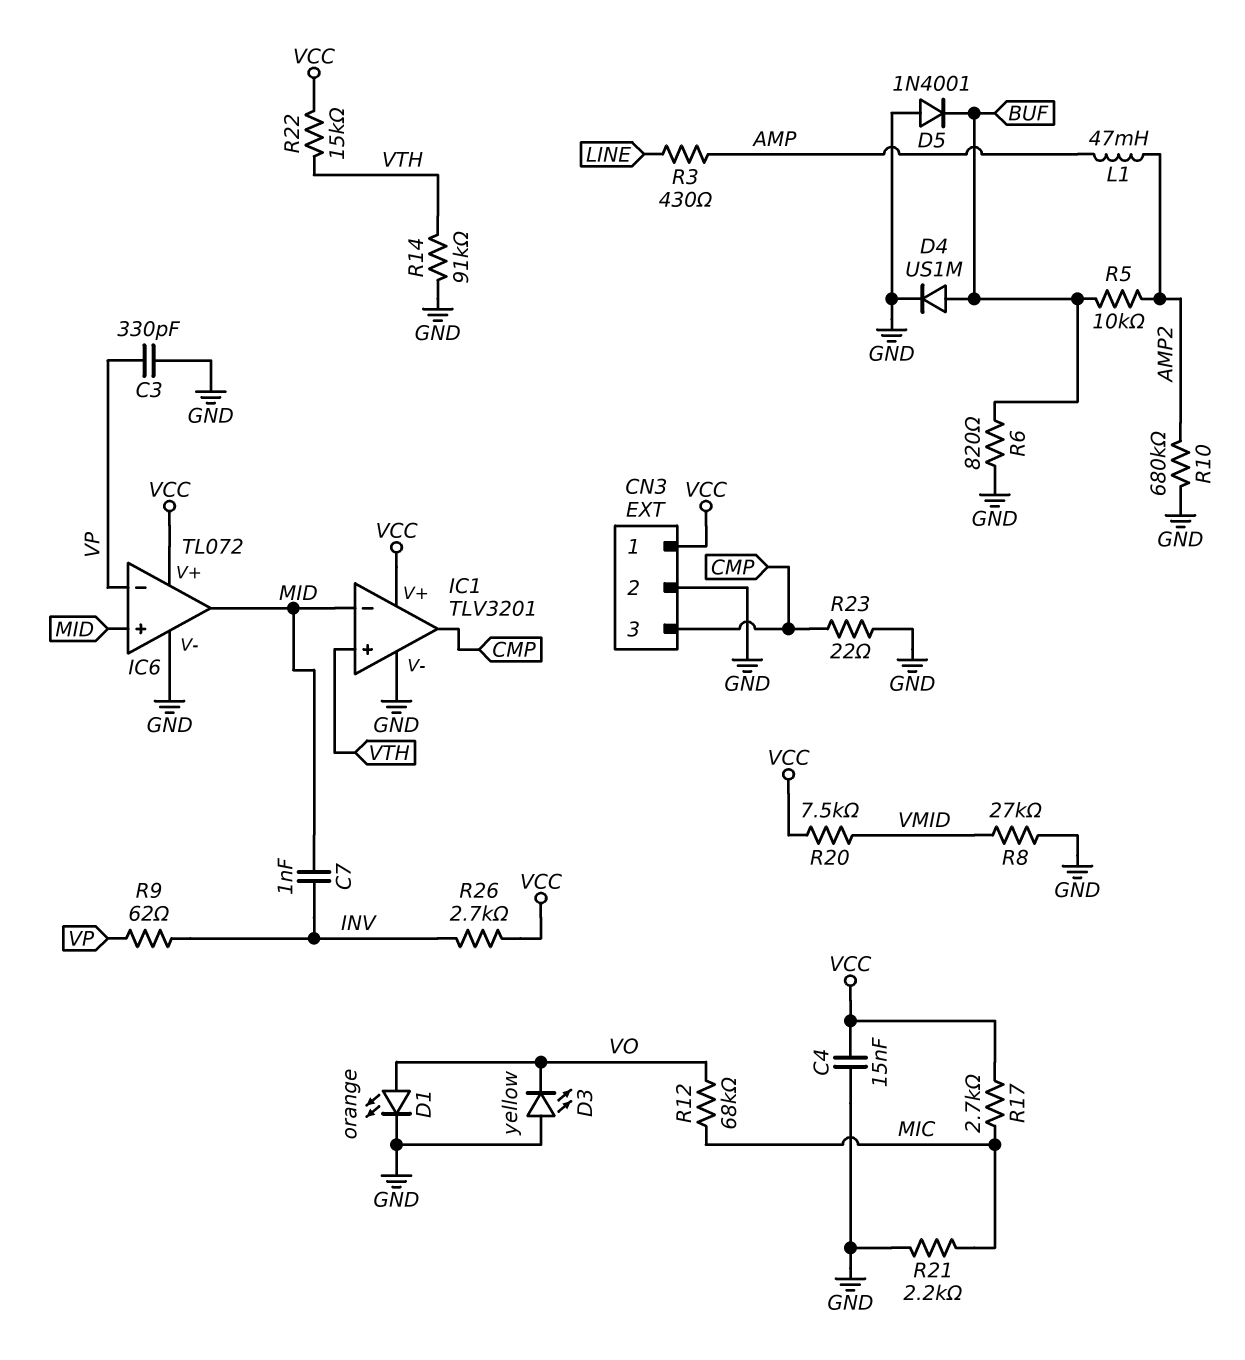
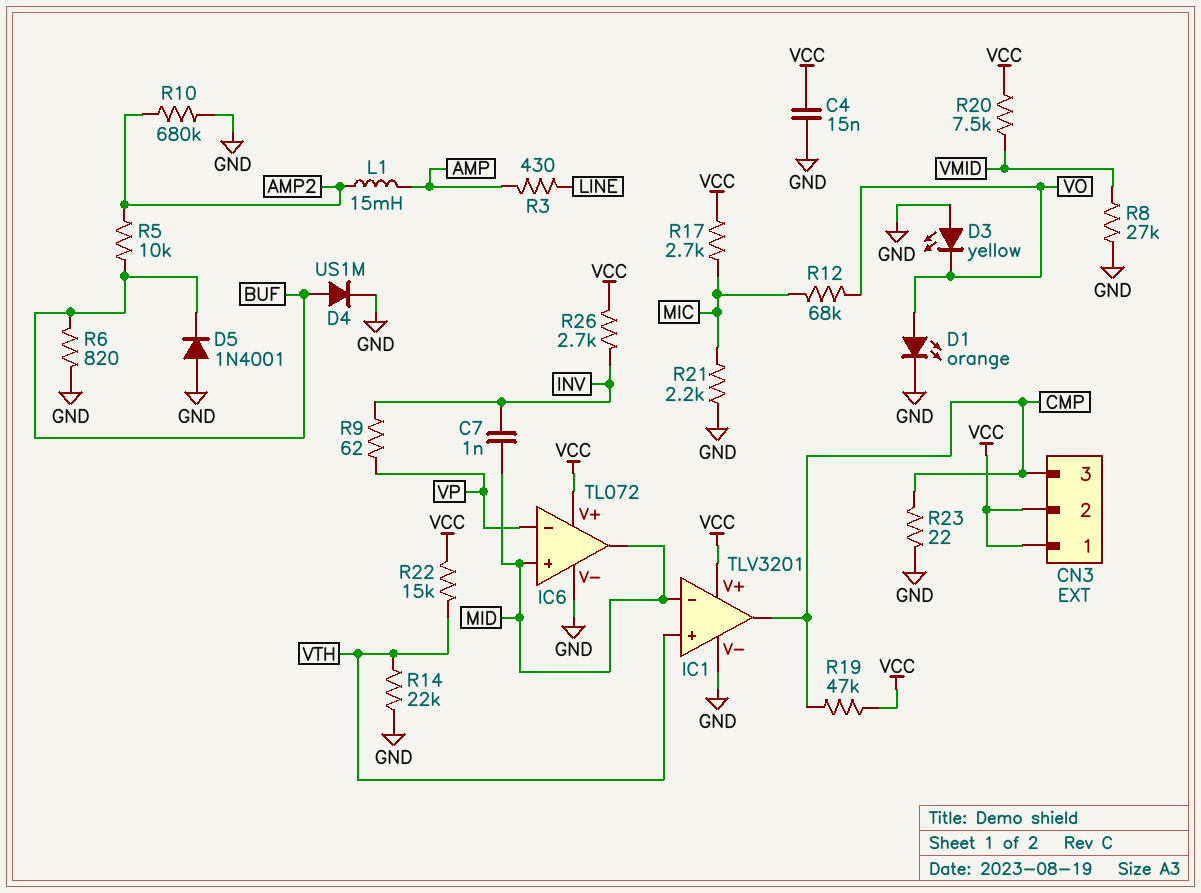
C3: 330pF (GND, VP) -> none
CN3 pin 2: GND -> VCC
L1: 47mH (AMP, AMP2) -> 15mH (AMP, AMP2)
R14: 91k (GND, VTH) -> 22k (GND, VTH)
R19: none -> 47k (CMP, VCC)

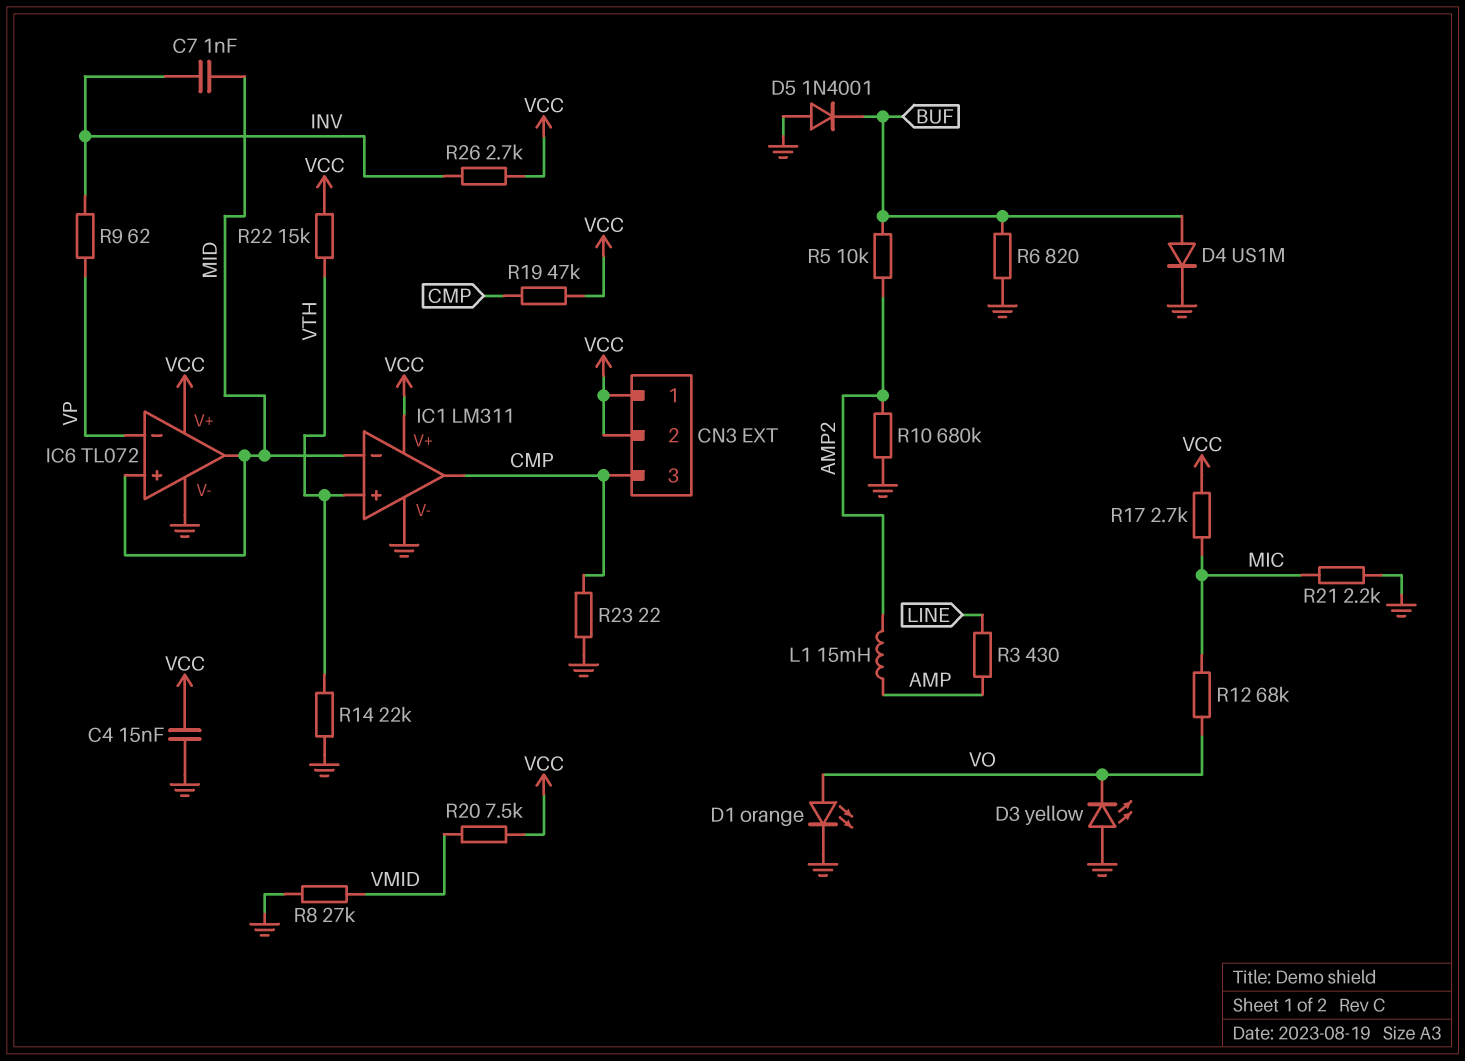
IC1: TLV3201 -> LM311

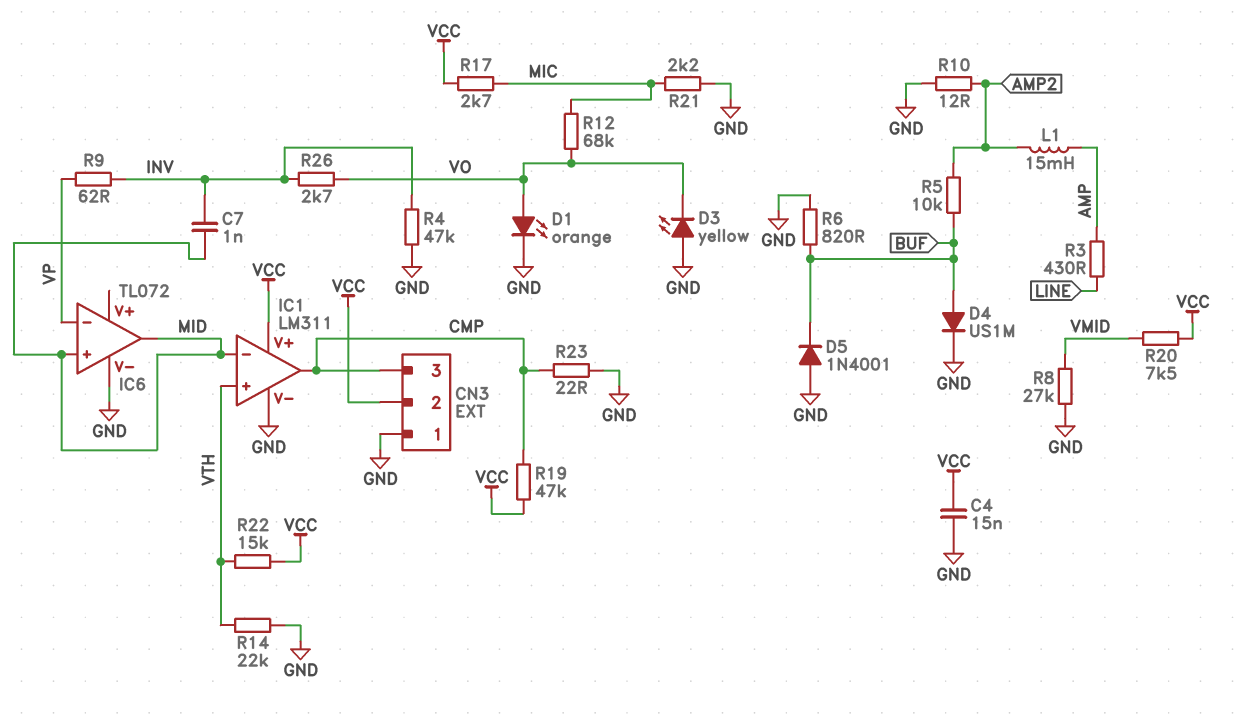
CN3 pin 1: VCC -> GND
IC6 pin V+: VCC -> none
R4: none -> 47k (GND, INV)
R10: 680k (AMP2, GND) -> 12 (AMP2, GND)
R26: 2.7k (INV, VCC) -> 2.7k (INV, VO)

